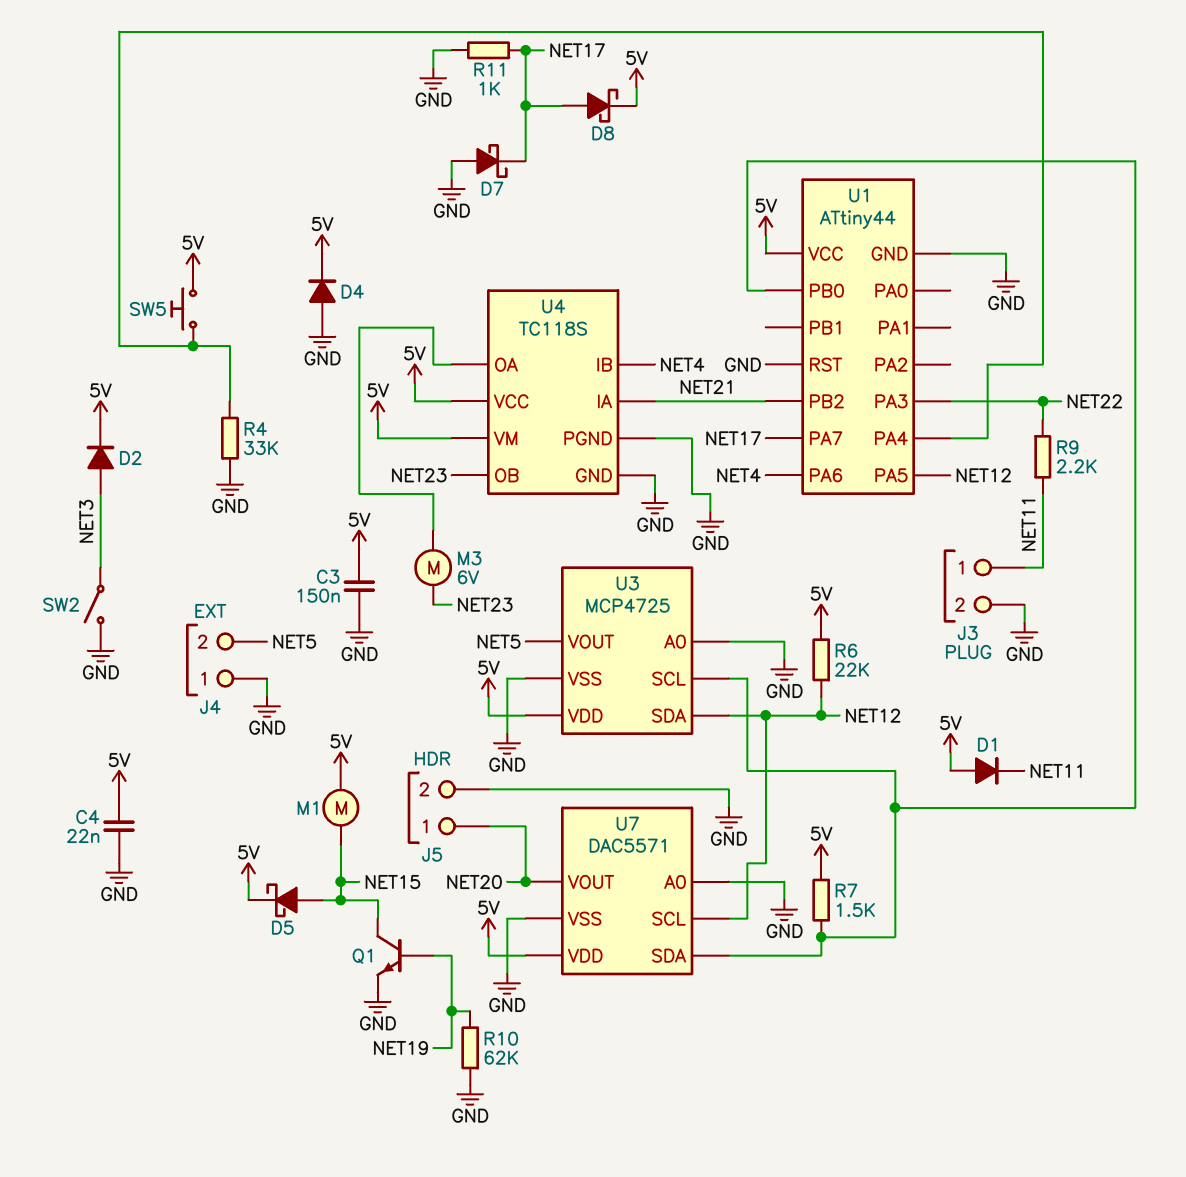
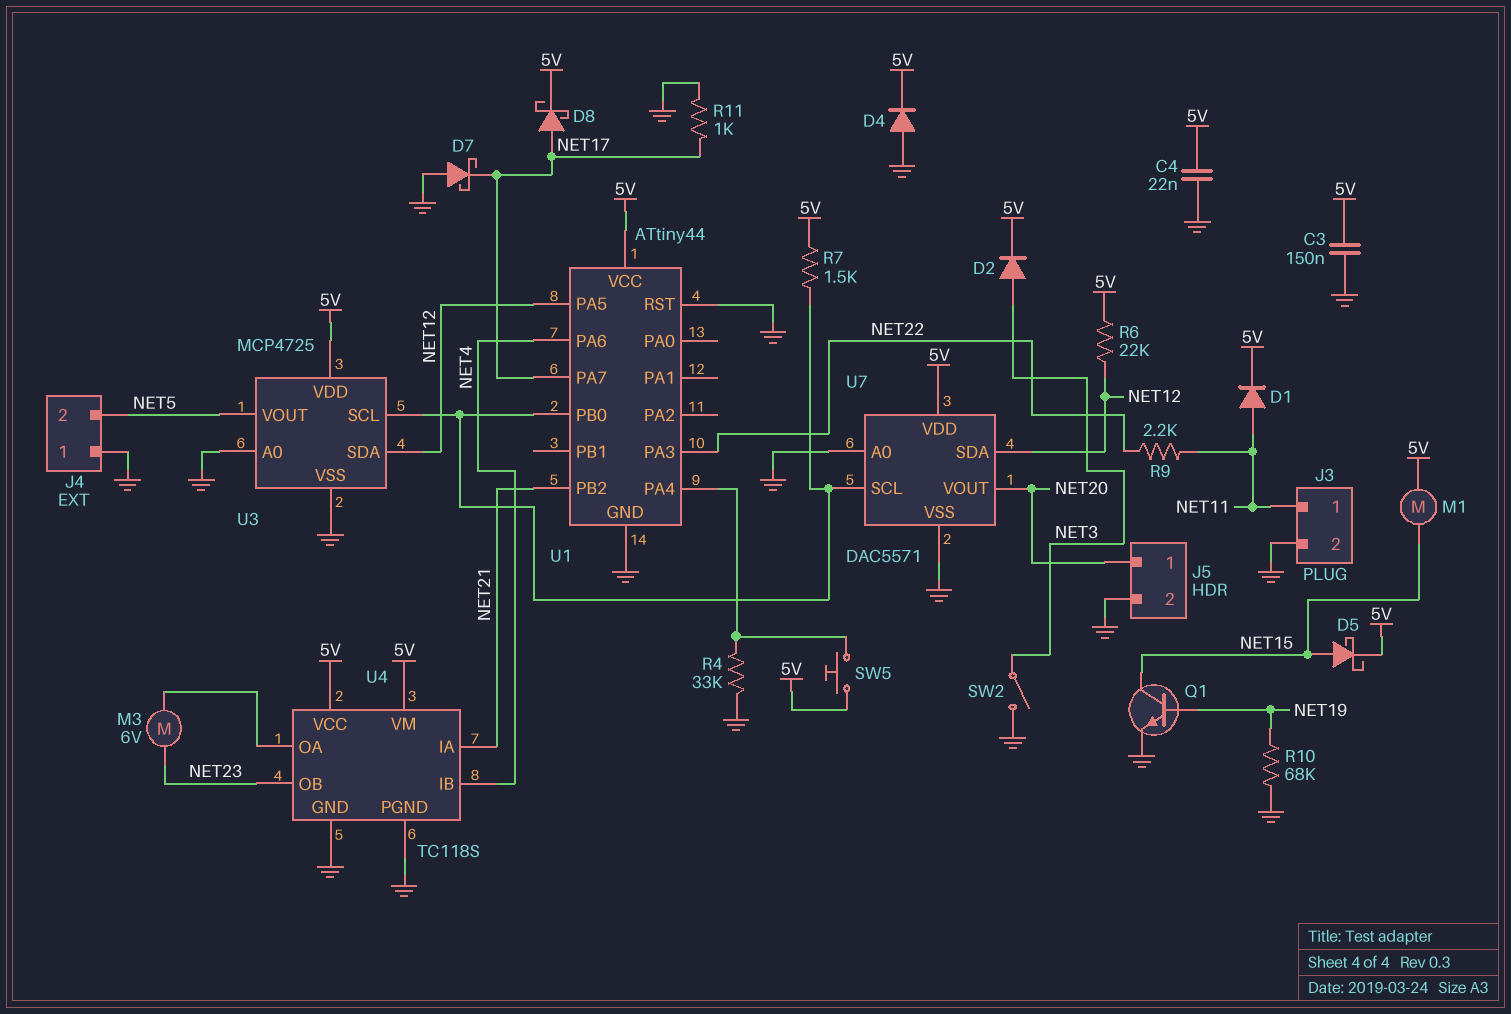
D1: diode (A 5V, K NET11) -> diode (A NET11, K 5V)
R10: 62k (GND, NET19) -> 68k (GND, NET19)
U7 pin SCL: NET12 -> U1/PB0
U7 pin SDA: U1/PB0 -> NET12

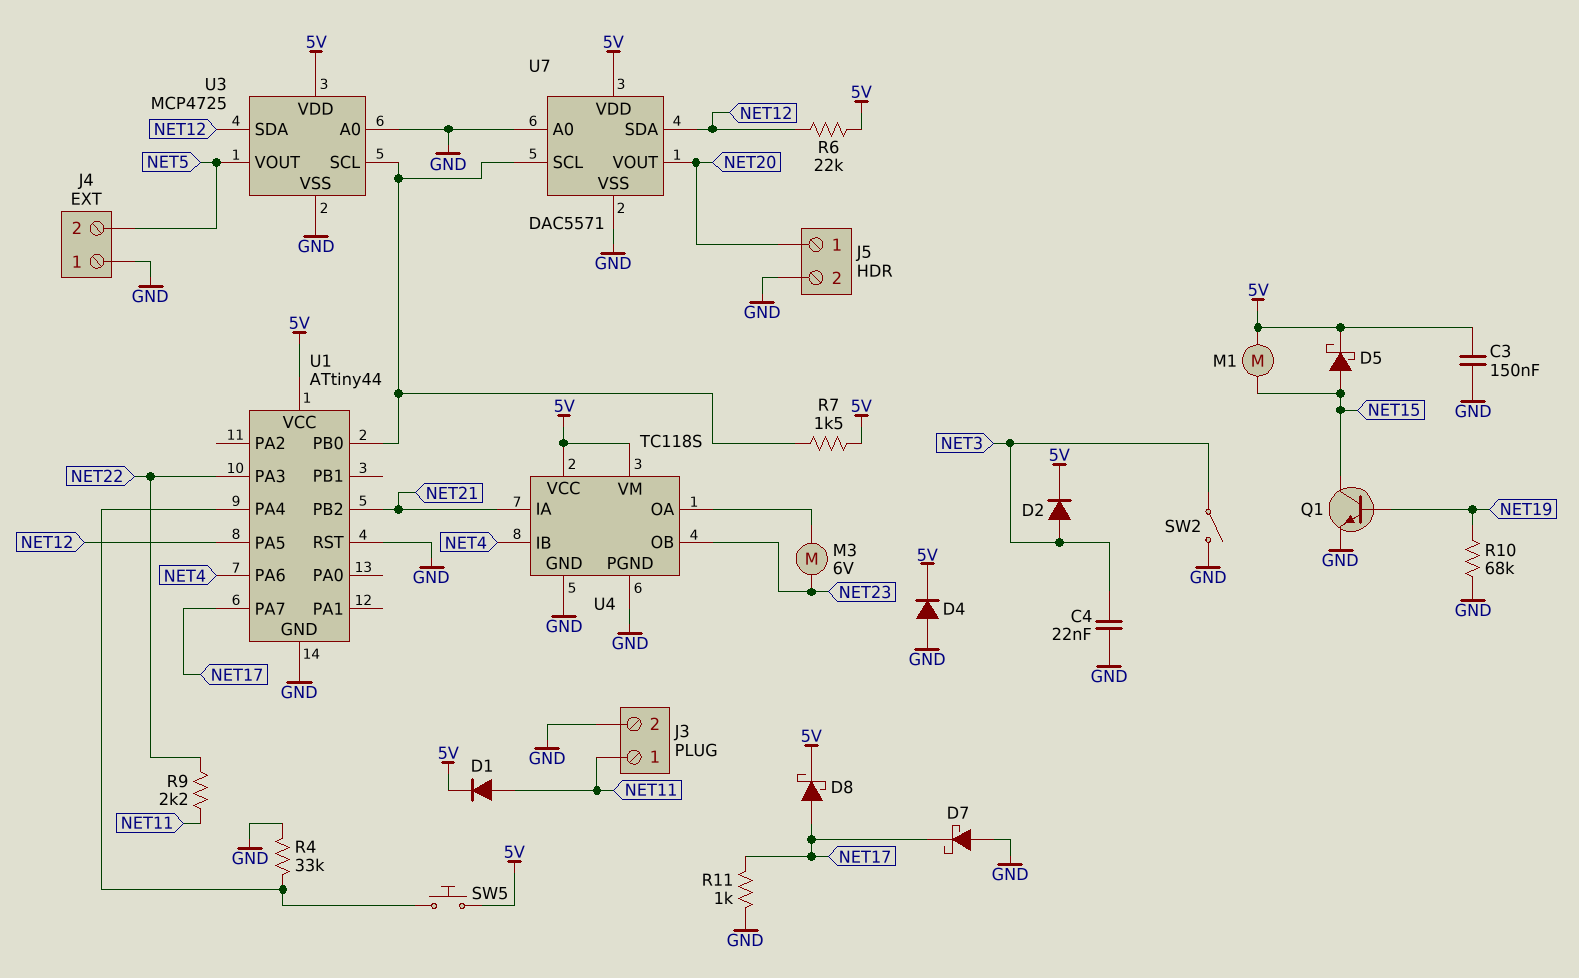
C4: 22nF (5V, GND) -> 22nF (GND, NET3)

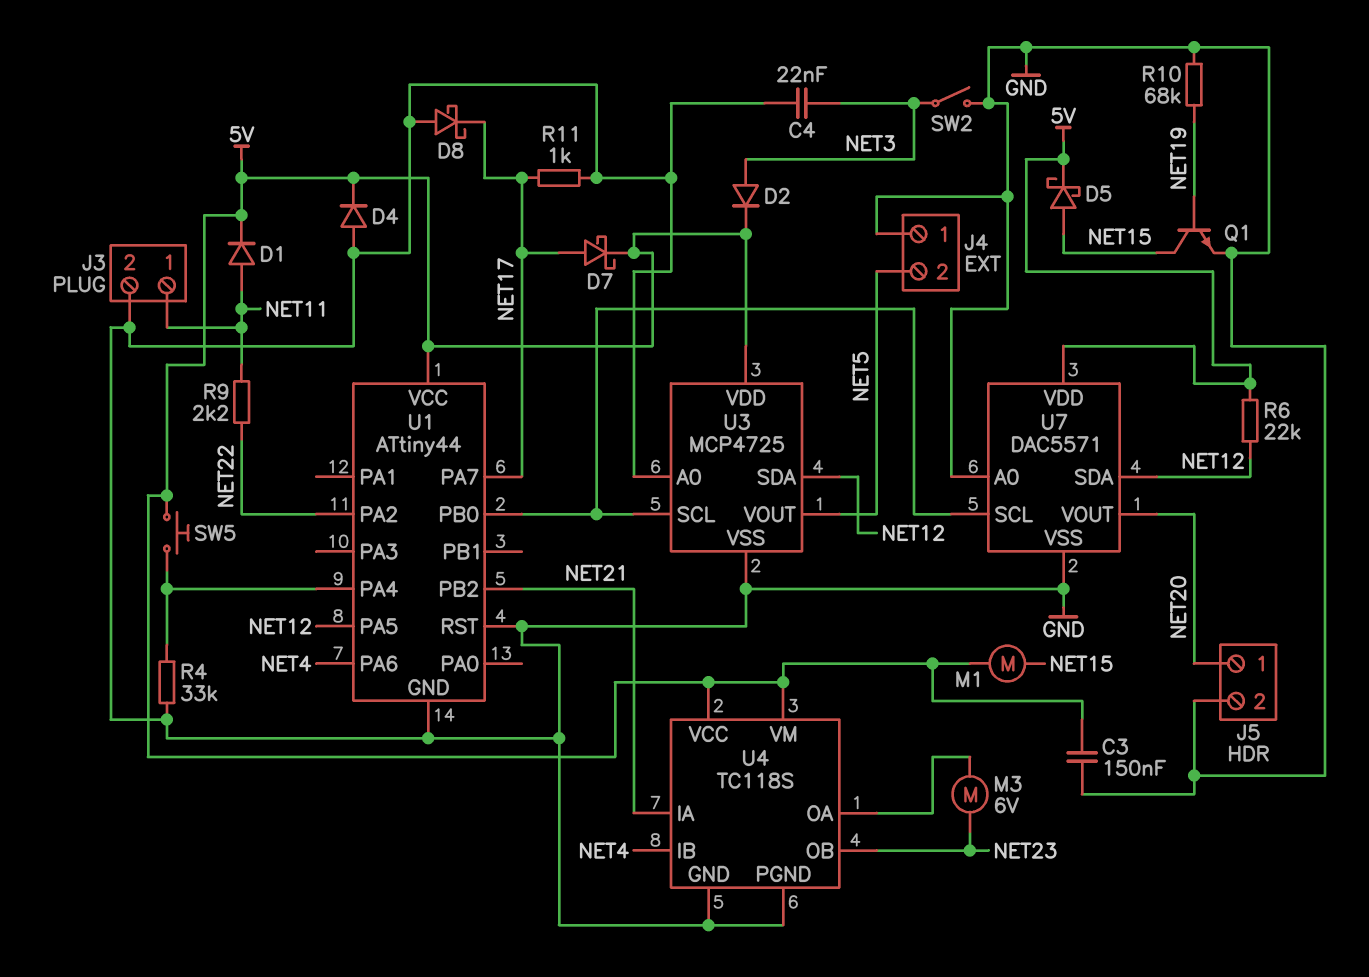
D7: schottky (A GND, K NET17) -> schottky (A NET17, K 5V)
D8: schottky (A NET17, K 5V) -> schottky (A GND, K NET17)
R7: 1.5k (5V, U1/PB0) -> none
U1 pin PA2: none -> NET22
U1 pin PA3: NET22 -> none

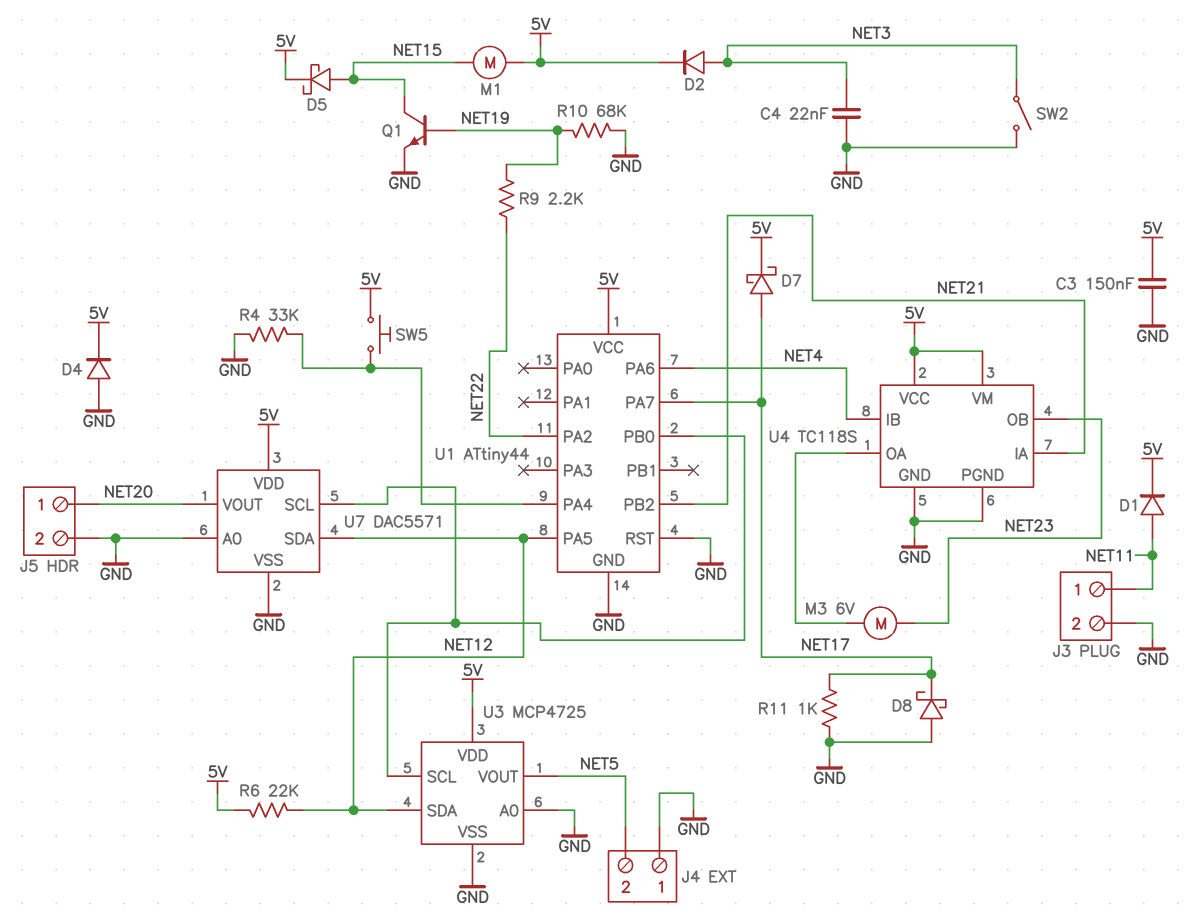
R9: 2.2k (NET11, NET22) -> 2.2k (NET19, NET22)

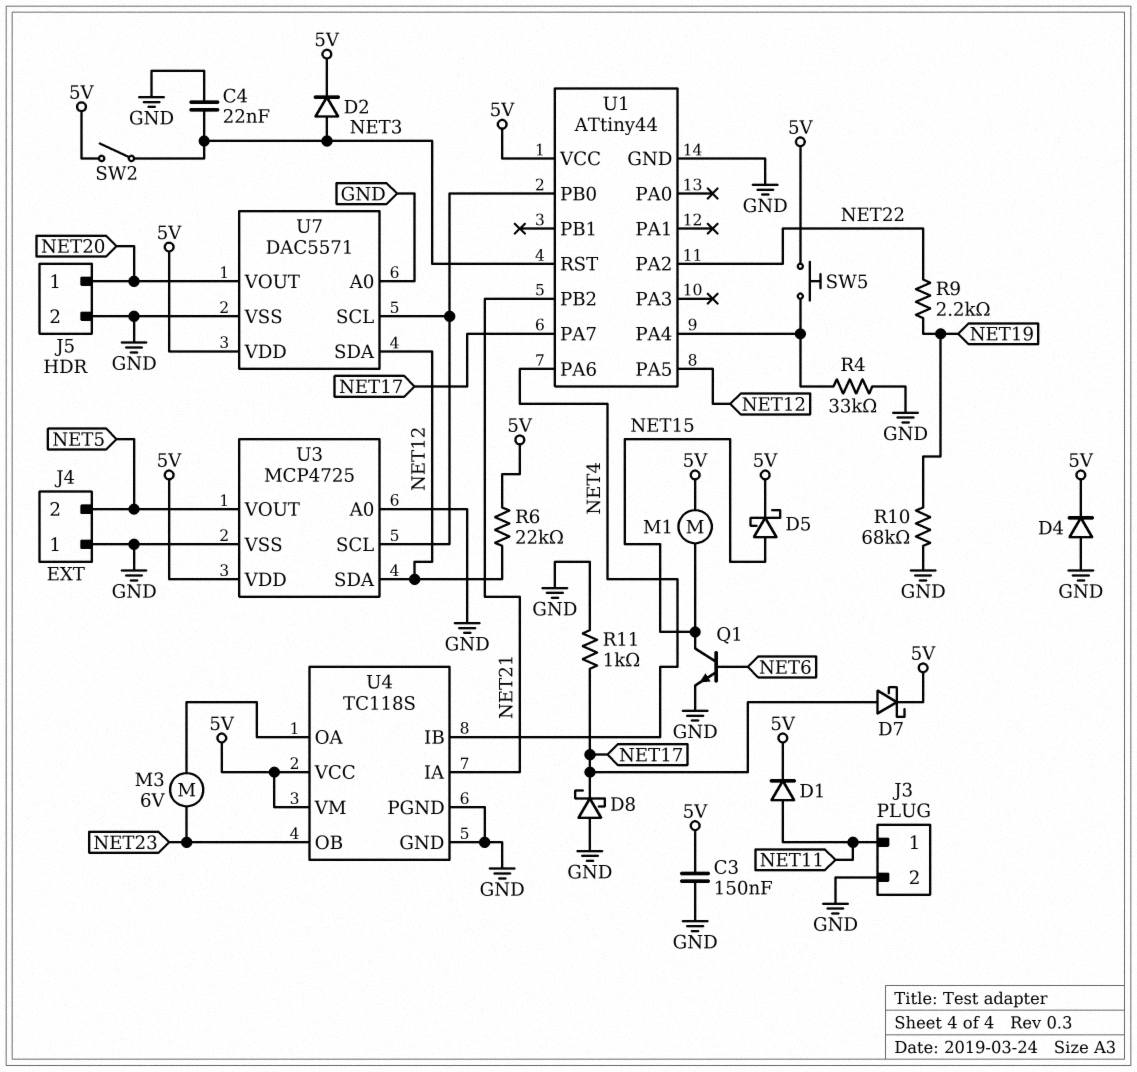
Q1: NPN (B NET19, C NET15, E GND) -> NPN (B NET6, C NET15, E GND)
SW2: switch (GND, NET3) -> switch (5V, NET3)
U1 pin RST: GND -> NET3

